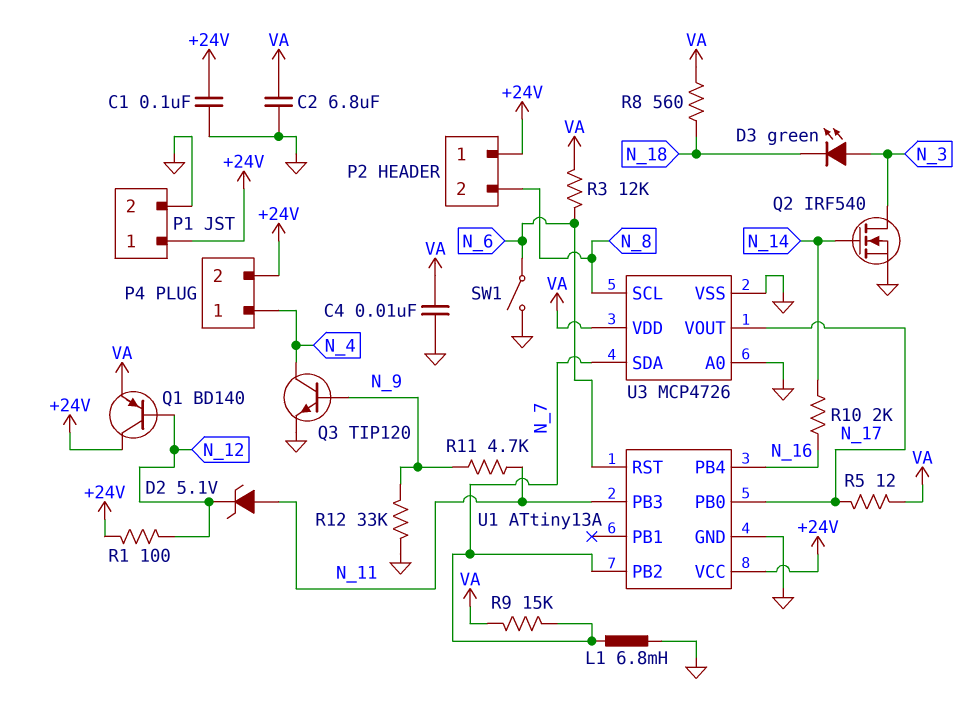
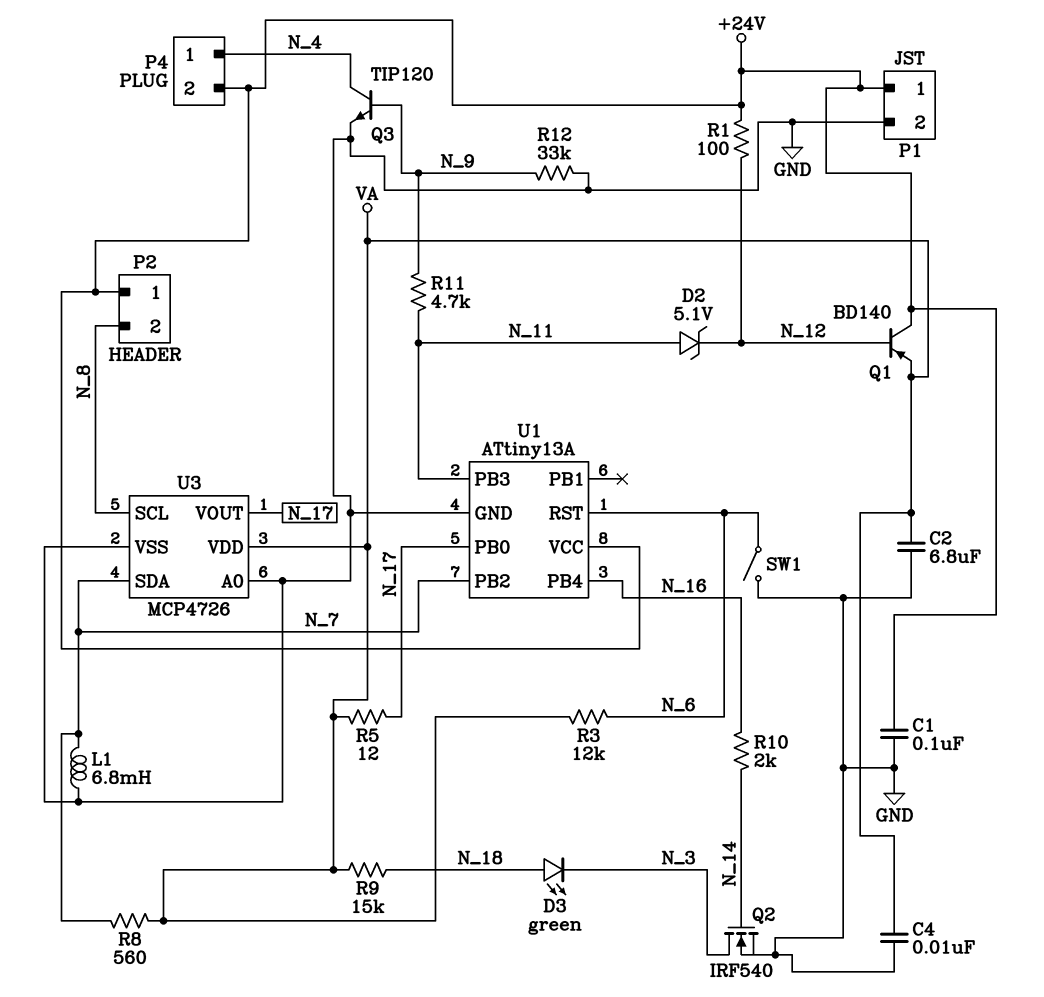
D3: LED green (A N_3, K N_18) -> LED green (A N_18, K N_3)
R8: 560 (N_18, VA) -> 560 (N_7, VA)
R9: 15k (N_7, VA) -> 15k (N_18, VA)

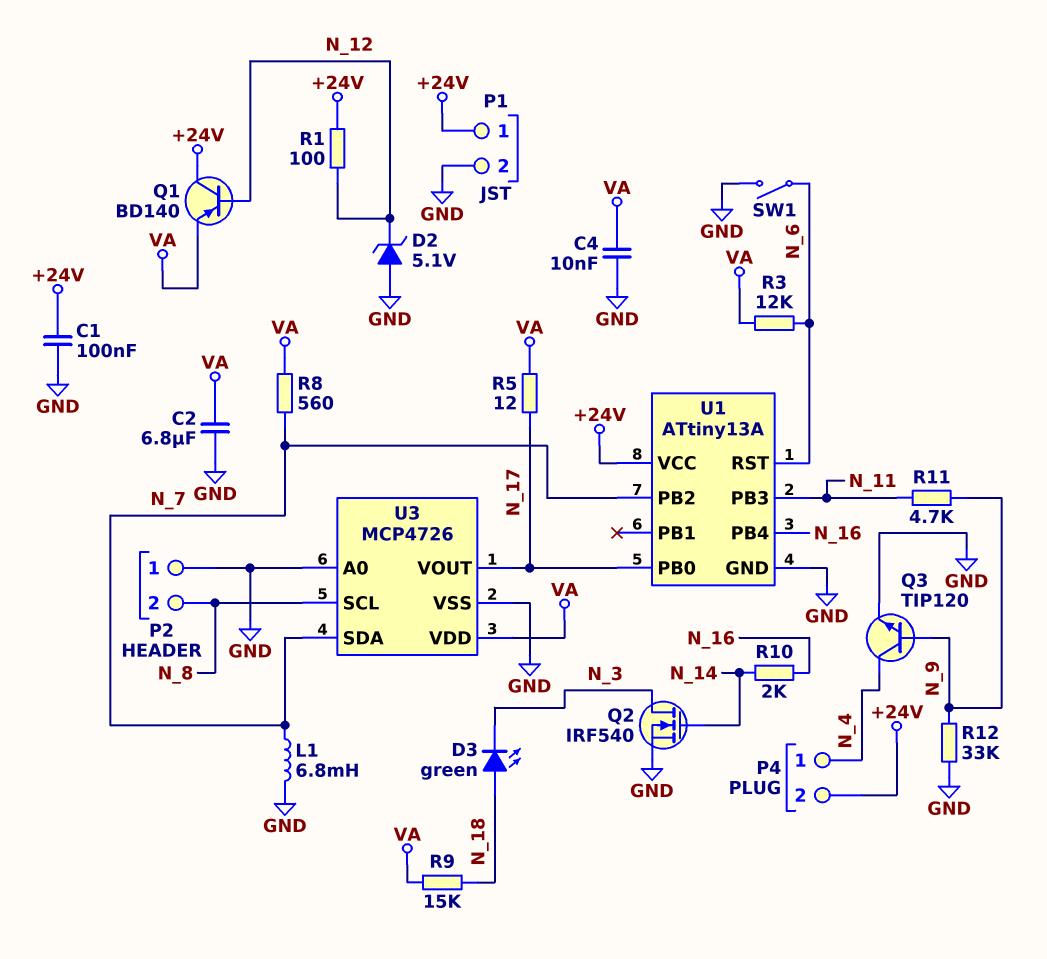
D2: zener 5.1V (A N_11, K N_12) -> zener 5.1V (A GND, K N_12)
P2 pin 1: +24V -> GND

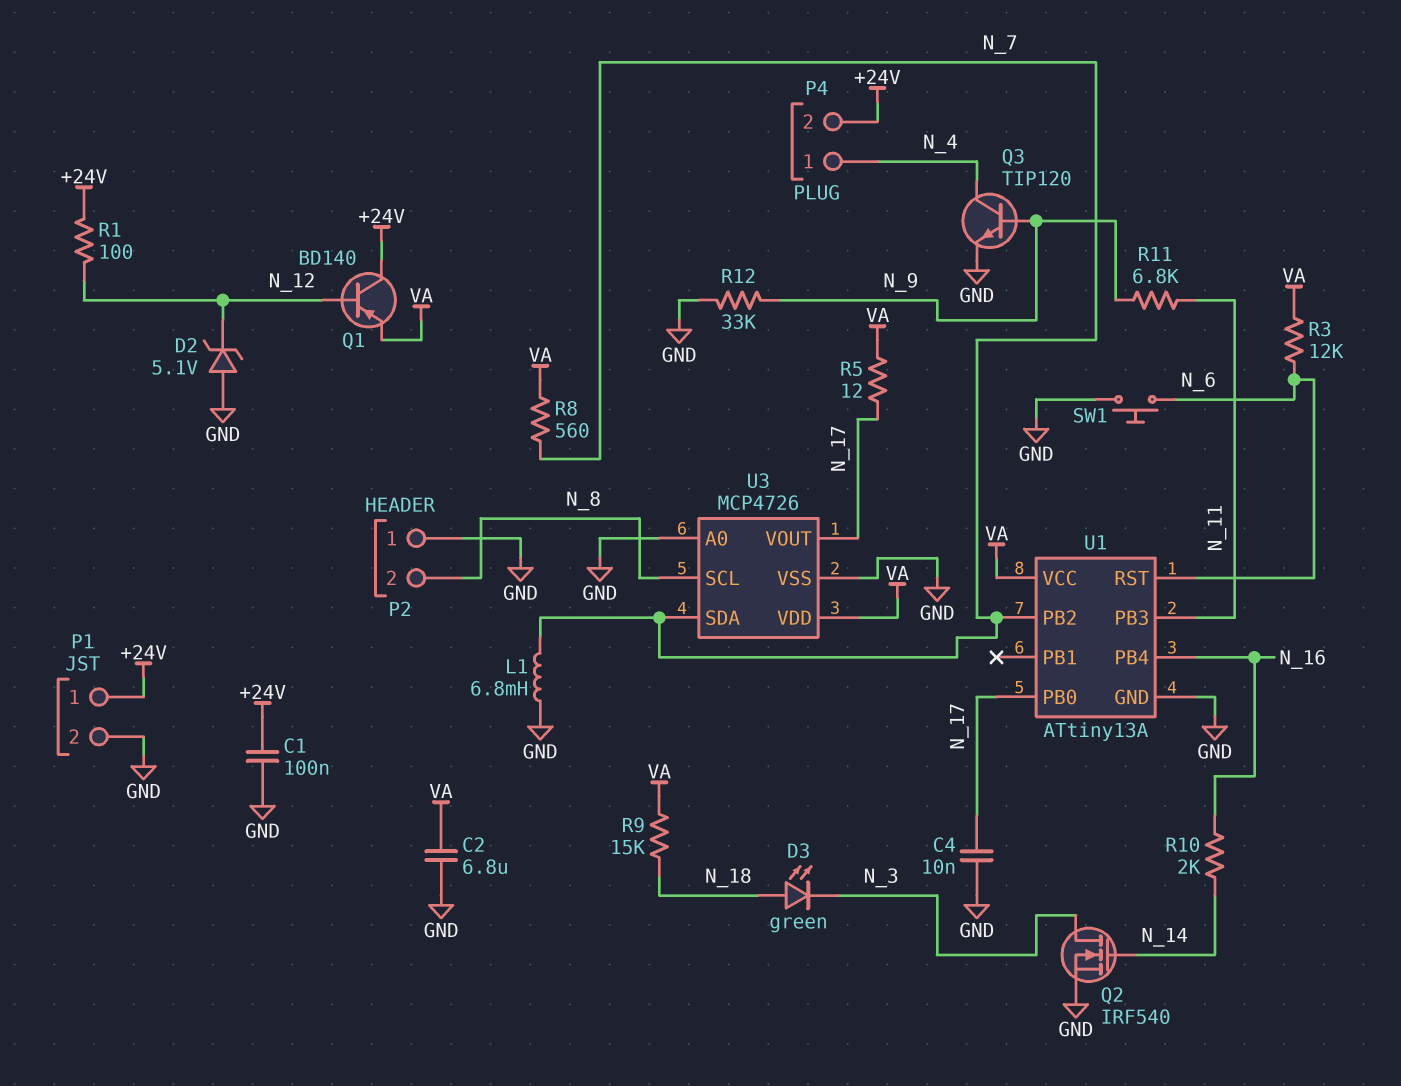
C4: 10nF (GND, VA) -> 10nF (GND, N_17)
R11: 4.7k (N_9, N_11) -> 6.8k (N_9, N_11)
SW1: switch (GND, N_6) -> button (GND, N_6)
U1 pin VCC: +24V -> VA

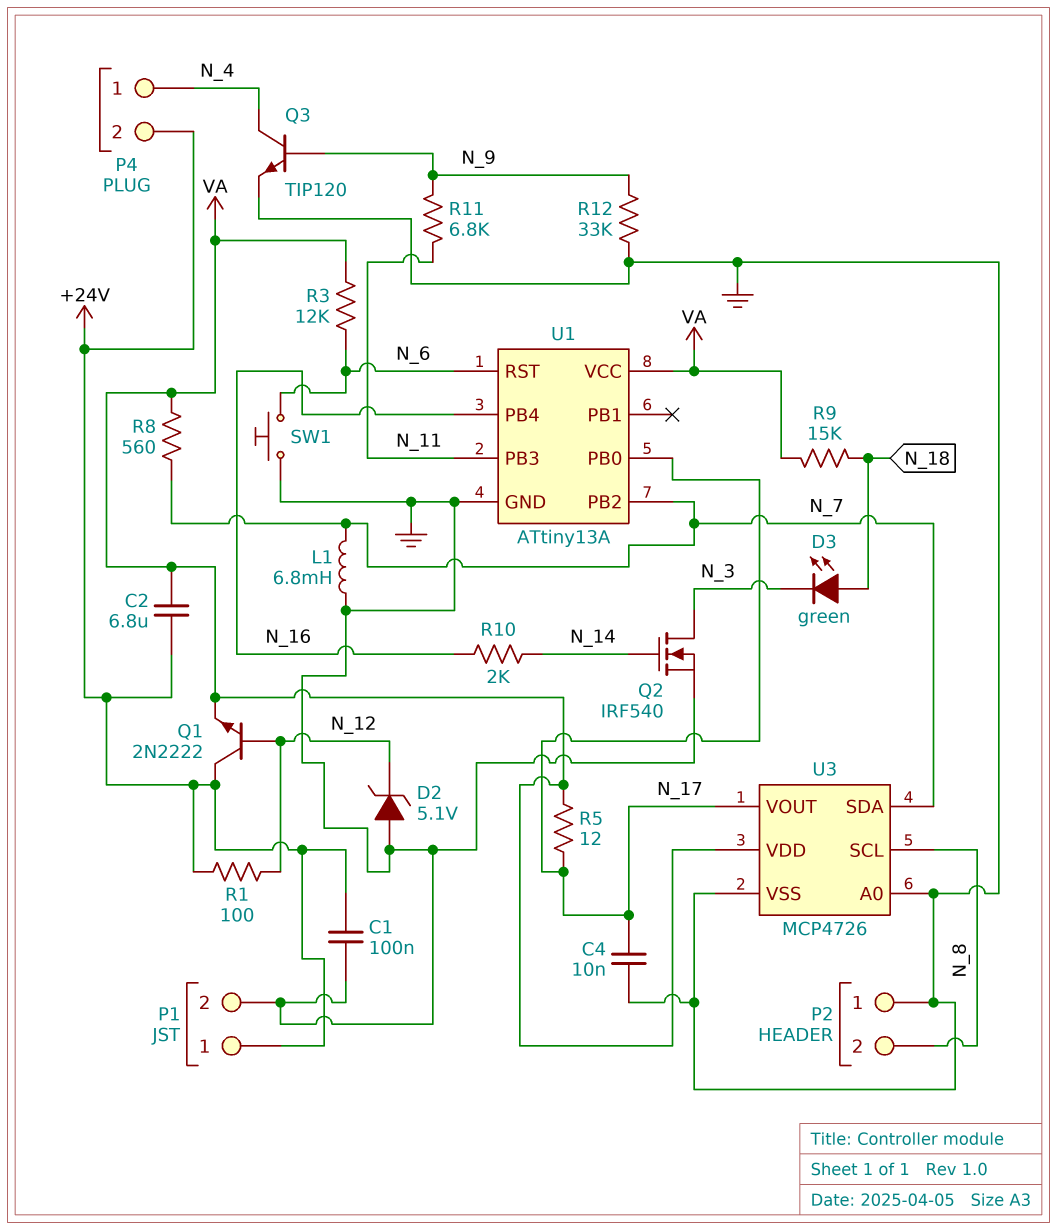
C2: 6.8uF (GND, VA) -> 6.8uF (+24V, VA)
Q1: PNP BD140 (B N_12, C +24V, E VA) -> NPN 2N2222 (B N_12, C +24V, E VA)

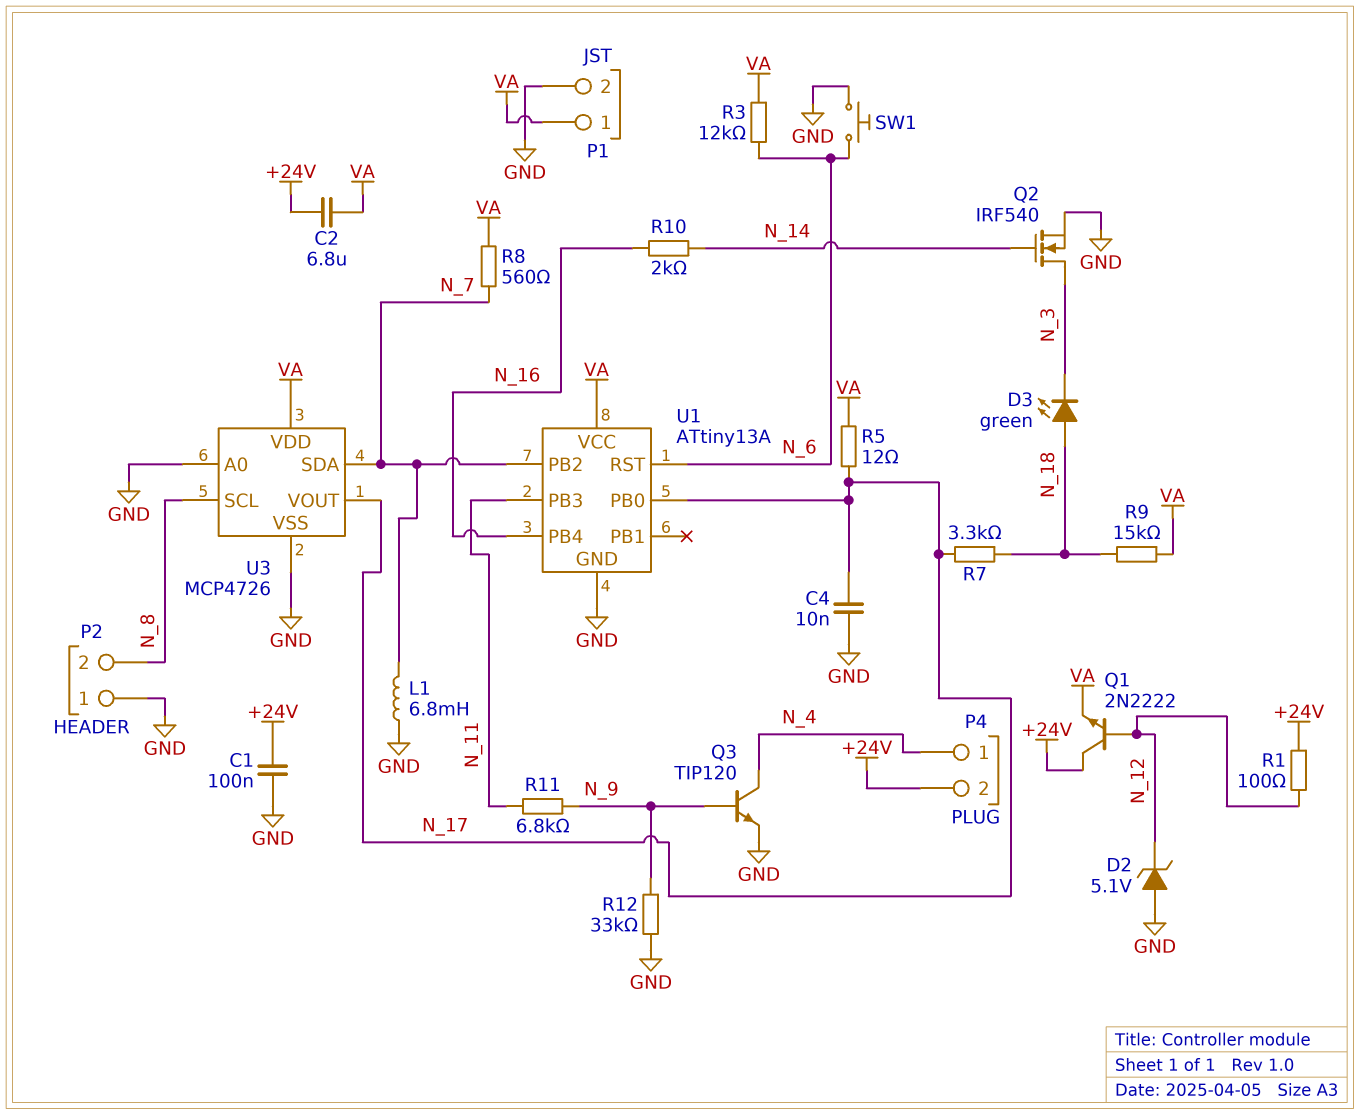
P1 pin 1: +24V -> VA
R7: none -> 3.3k (N_17, N_18)

